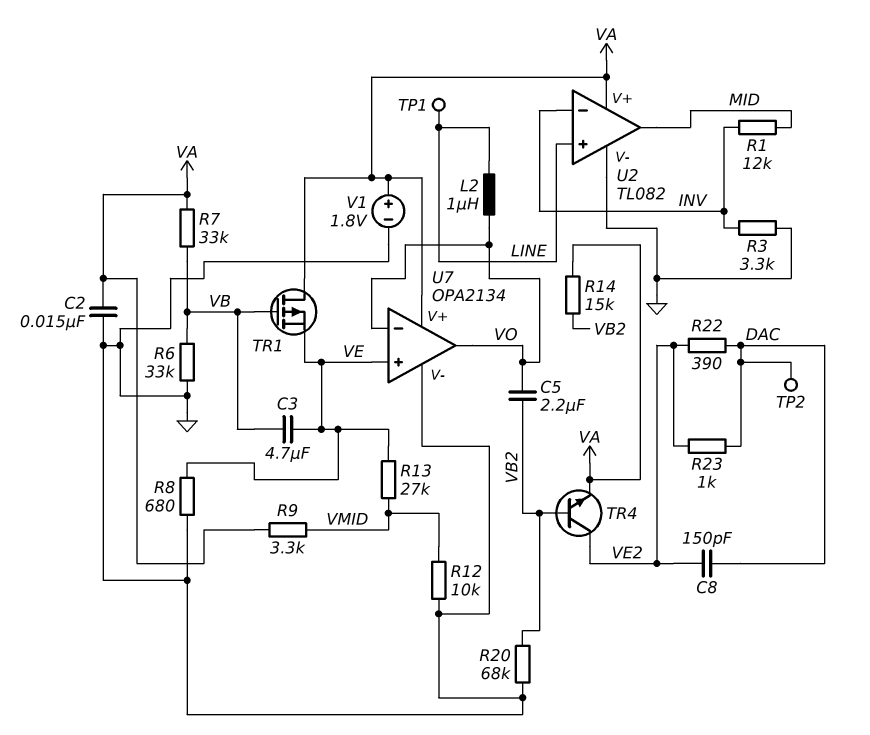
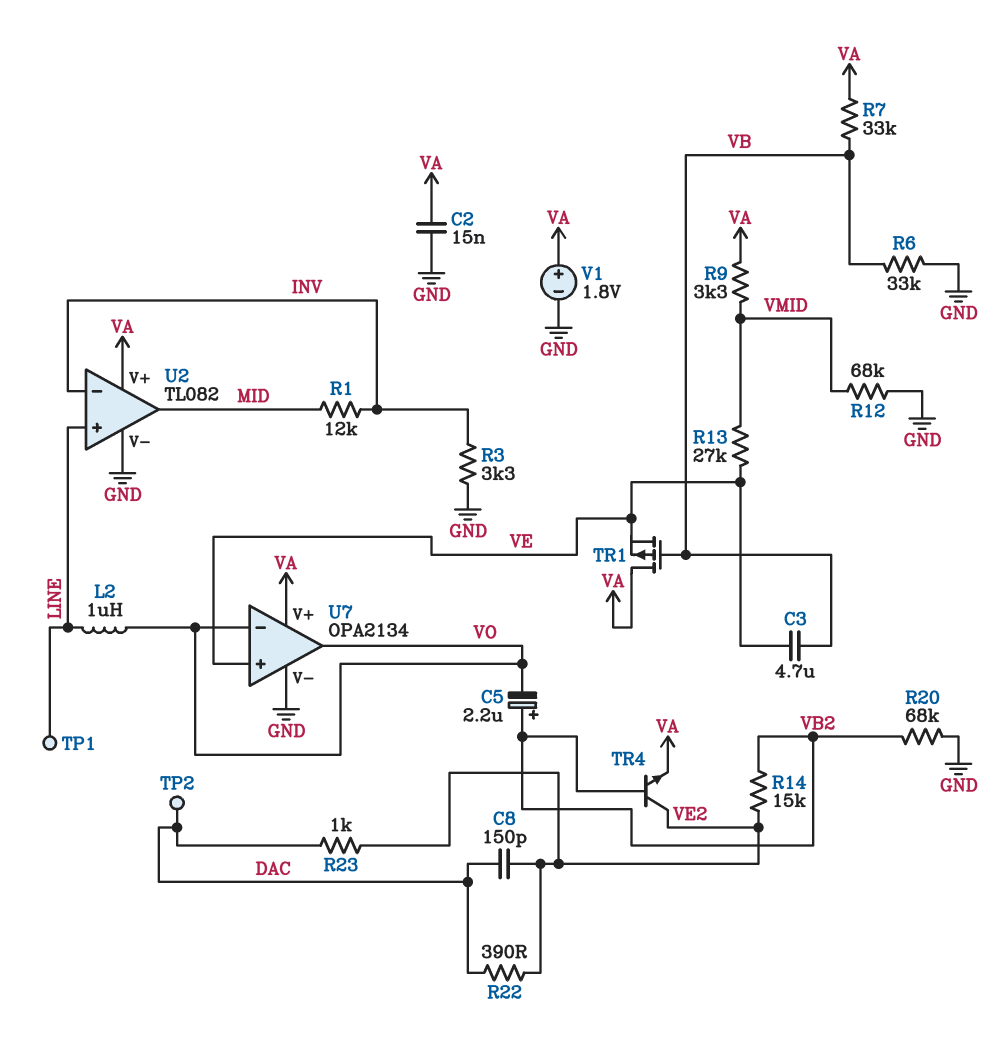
C5: 2.2uF (VB2, VO) -> 2.2uF (plus VB2, minus VO)
R8: 680 (GND, VE) -> none
R12: 10k (GND, VMID) -> 68k (GND, VMID)
R14: 15k (VA, VB2) -> 15k (VB2, VE2)

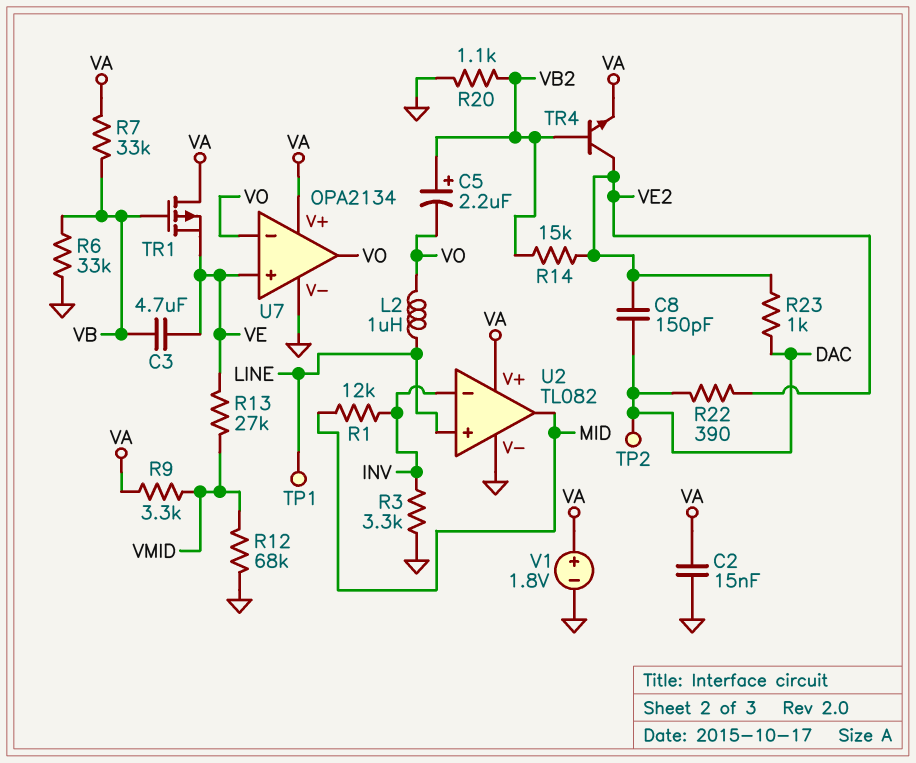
R20: 68k (GND, VB2) -> 1.1k (GND, VB2)

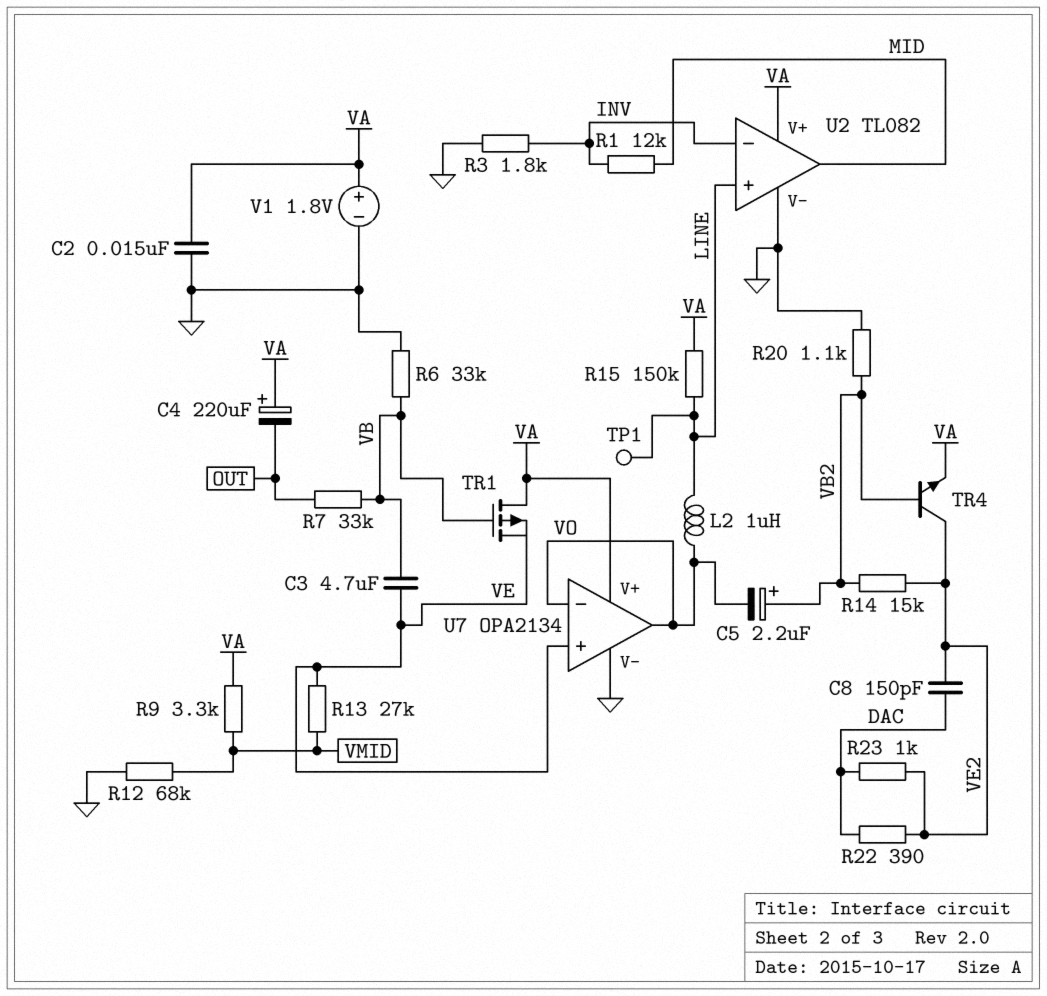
C4: none -> 220uF (plus VA, minus OUT)
R3: 3.3k (GND, INV) -> 1.8k (GND, INV)
R7: 33k (VA, VB) -> 33k (OUT, VB)
R15: none -> 150k (LINE, VA)
TP2: test point (DAC) -> none

